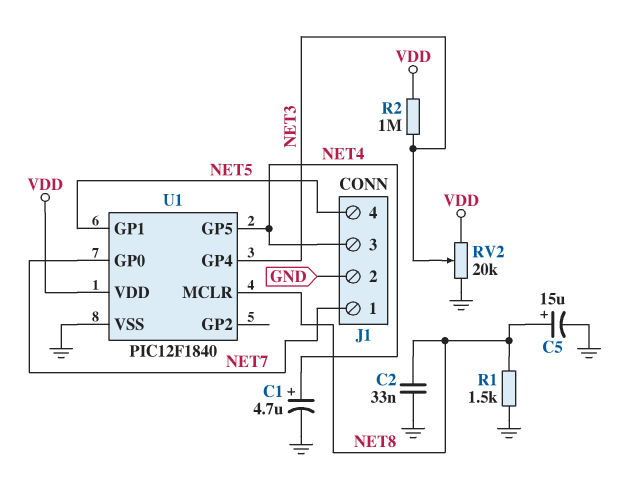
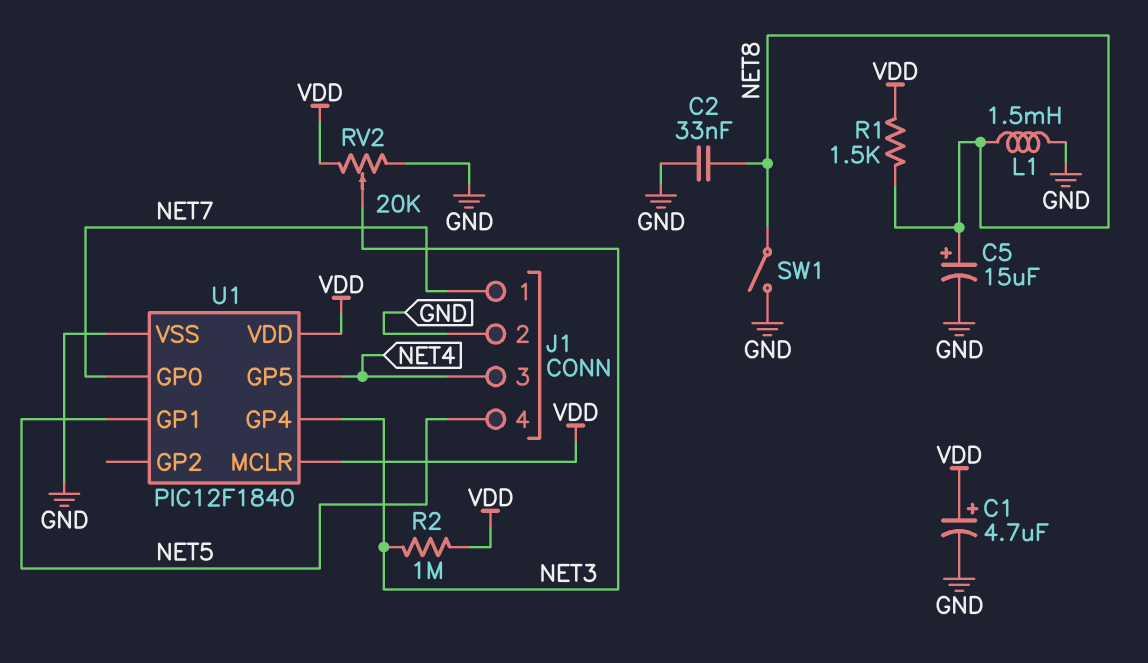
C1: 4.7uF (plus NET4, minus GND) -> 4.7uF (plus VDD, minus GND)
L1: none -> 1.5mH (GND, NET8)
R1: 1.5k (GND, NET8) -> 1.5k (NET8, VDD)
SW1: none -> switch (GND, NET8)
U1 pin MCLR: NET8 -> VDD

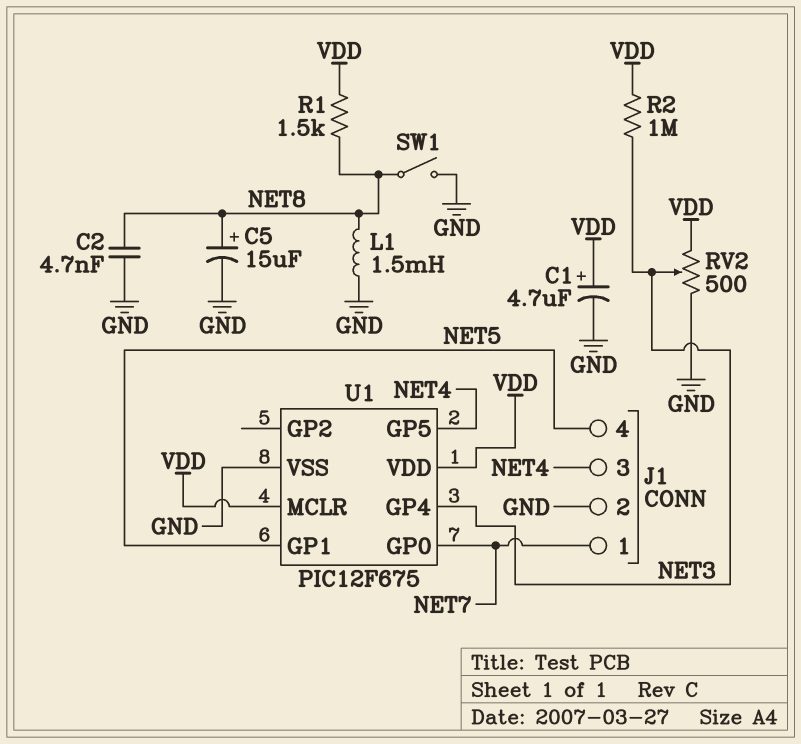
C2: 33nF (GND, NET8) -> 4.7nF (GND, NET8)
RV2: 20k (GND, VDD, wiper NET3) -> 500 (GND, VDD, wiper NET3)
U1: PIC12F1840 -> PIC12F675

